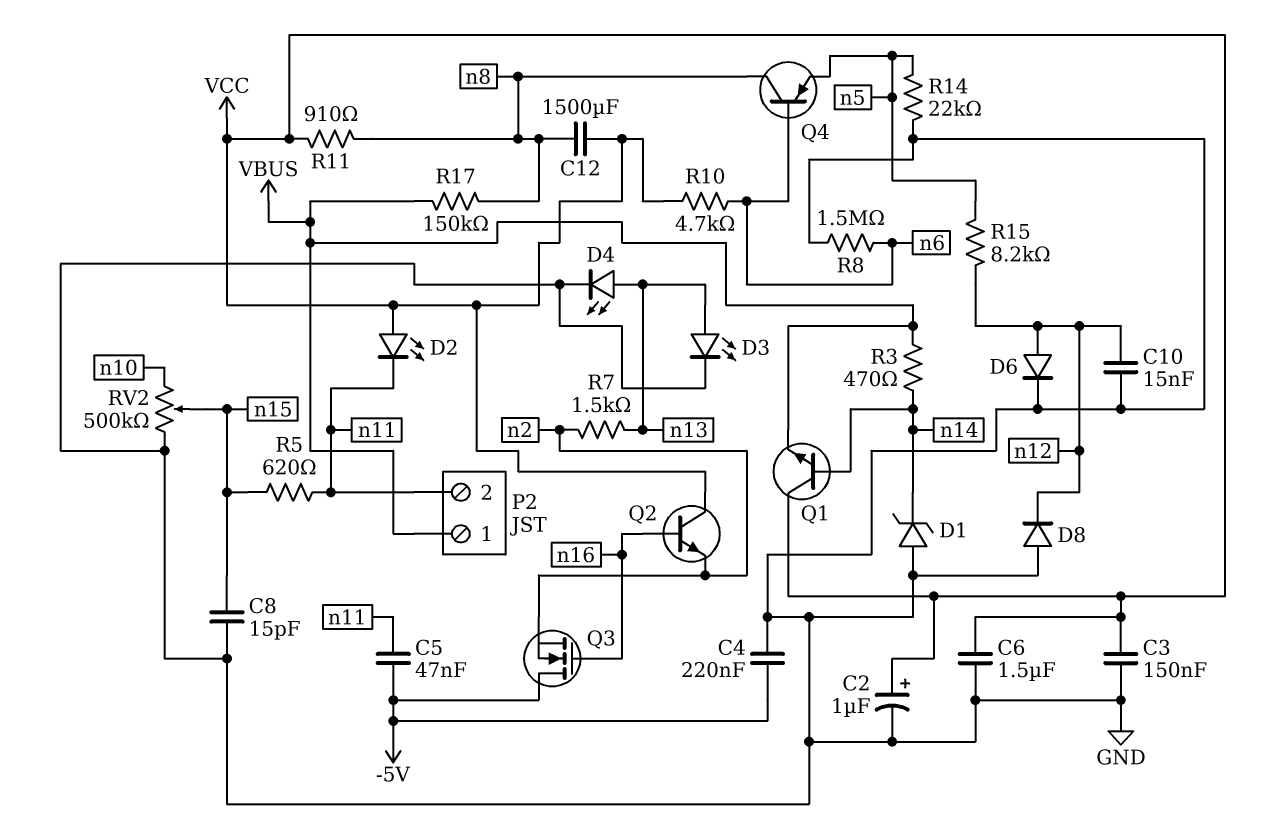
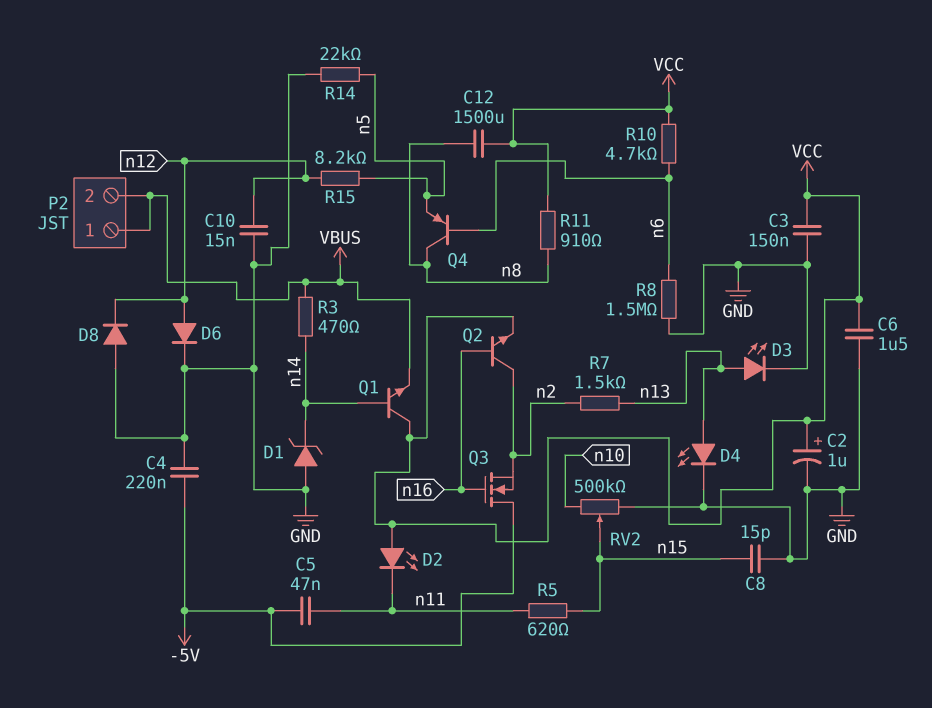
P2 pin 2: n11 -> VBUS
Q2: NPN (B n16, C VCC, E n2) -> NPN (B n16, C n2, E VCC)
R17: 150k (VBUS, n8) -> none

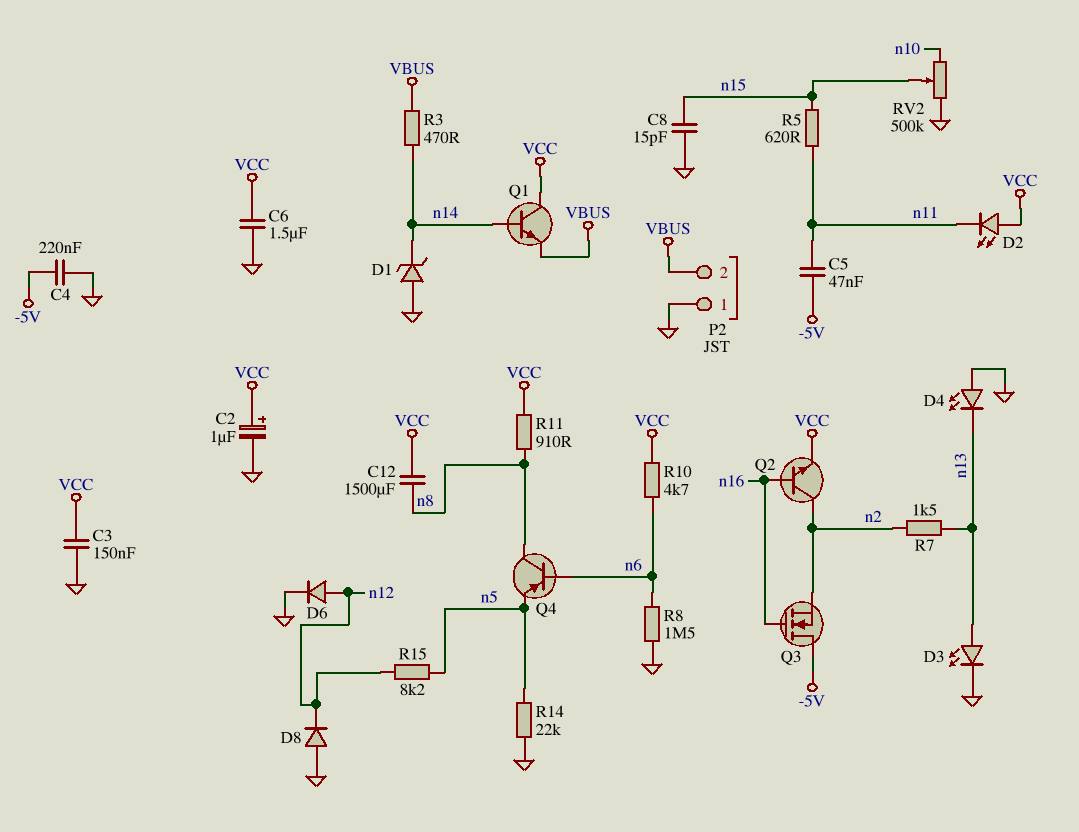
C10: 15nF (GND, n12) -> none
D4: LED (A n13, K GND) -> LED (A GND, K n13)
P2 pin 1: VBUS -> GND

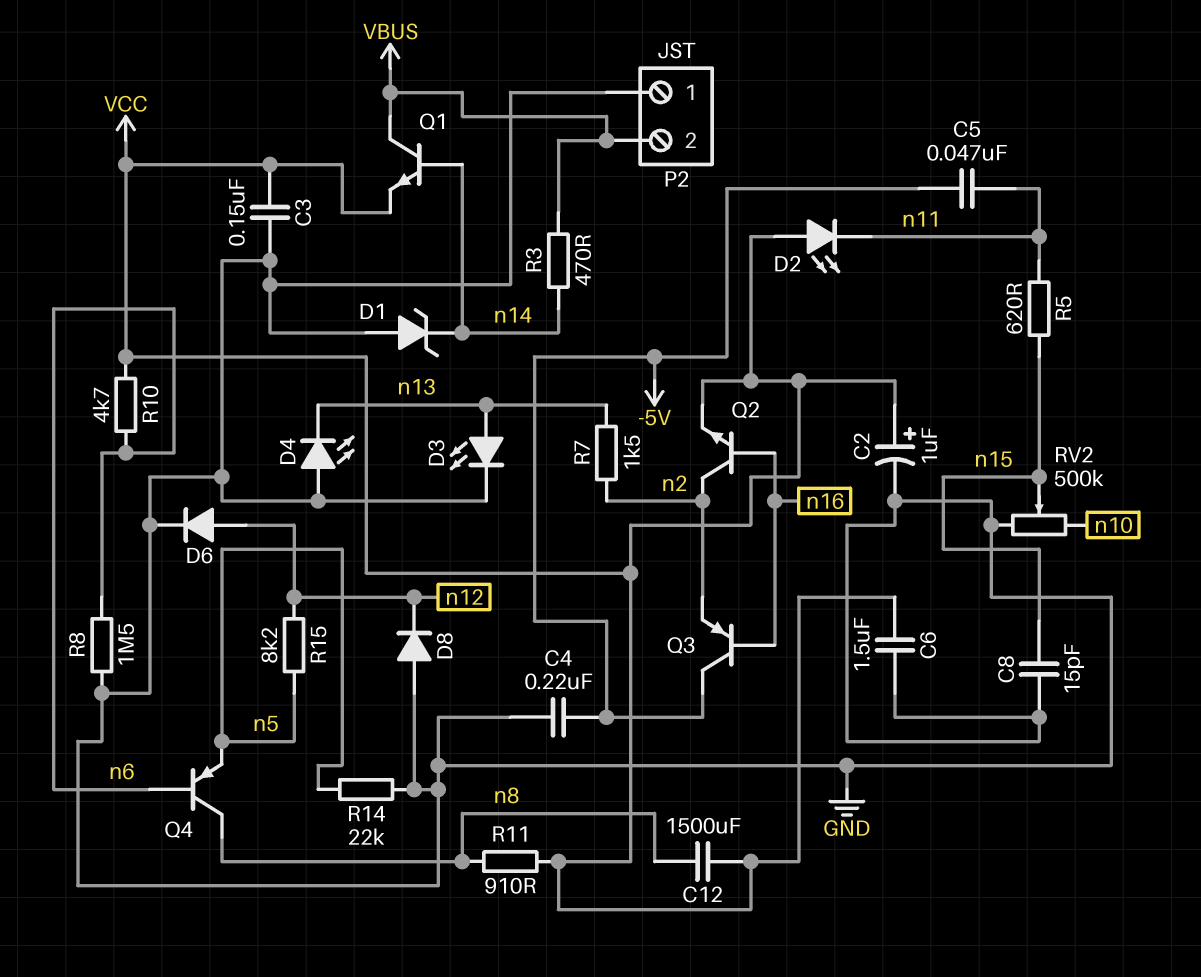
Q1: NPN (B n14, C VCC, E VBUS) -> NPN (B n14, C VBUS, E VCC)
Q3: NMOS (G n16, D -5V, S n2) -> PNP (B n16, C -5V, E n2)

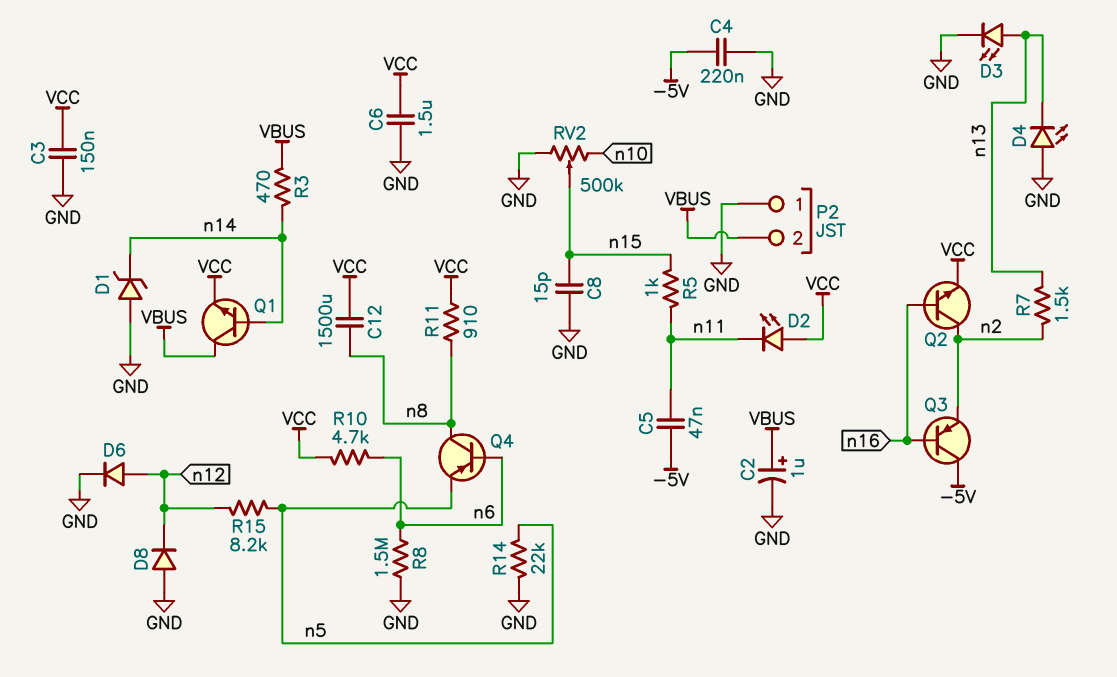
C2: 1uF (plus VCC, minus GND) -> 1uF (plus VBUS, minus GND)
R5: 620 (n11, n15) -> 1k (n11, n15)

